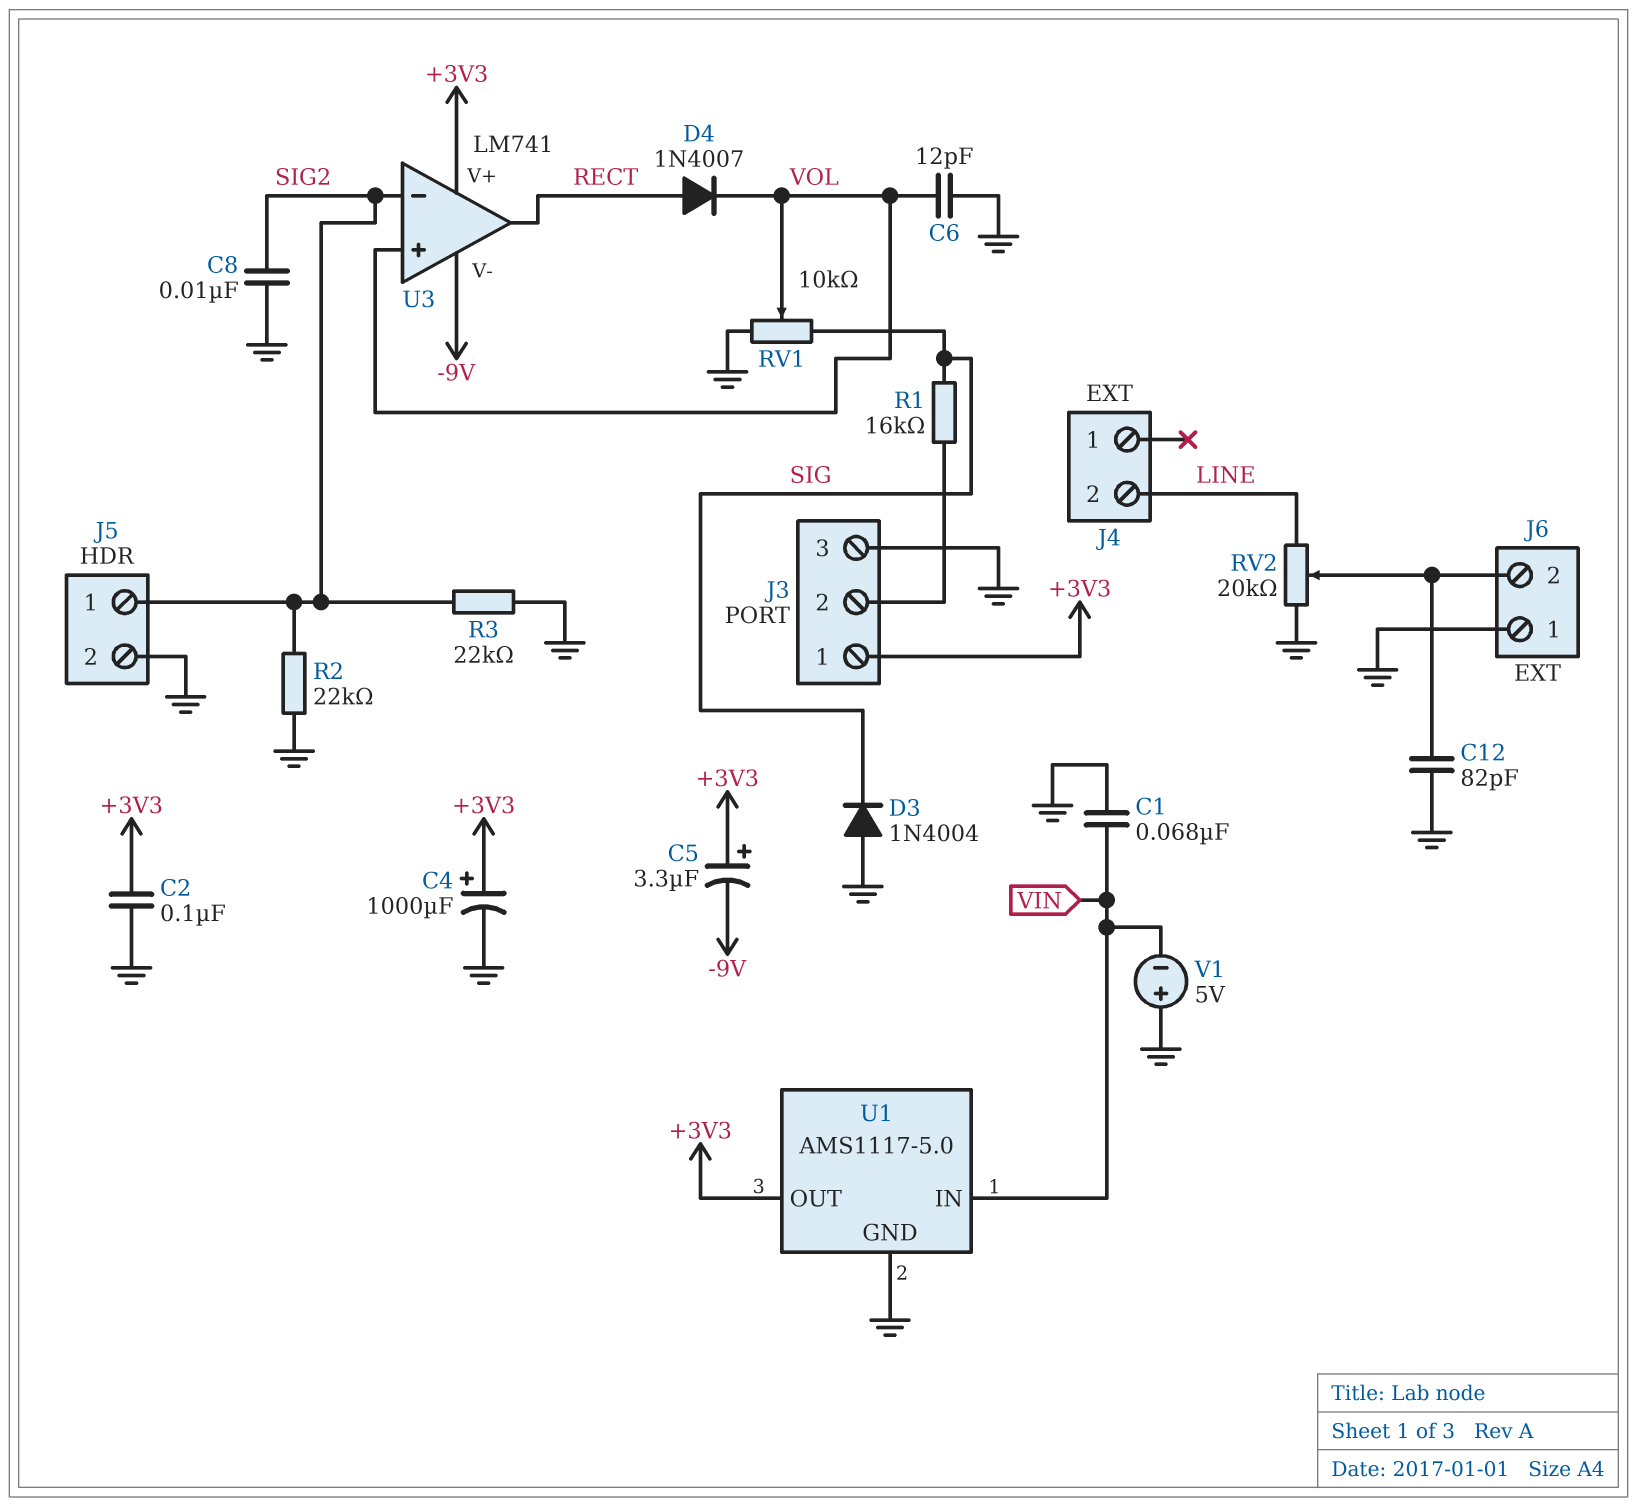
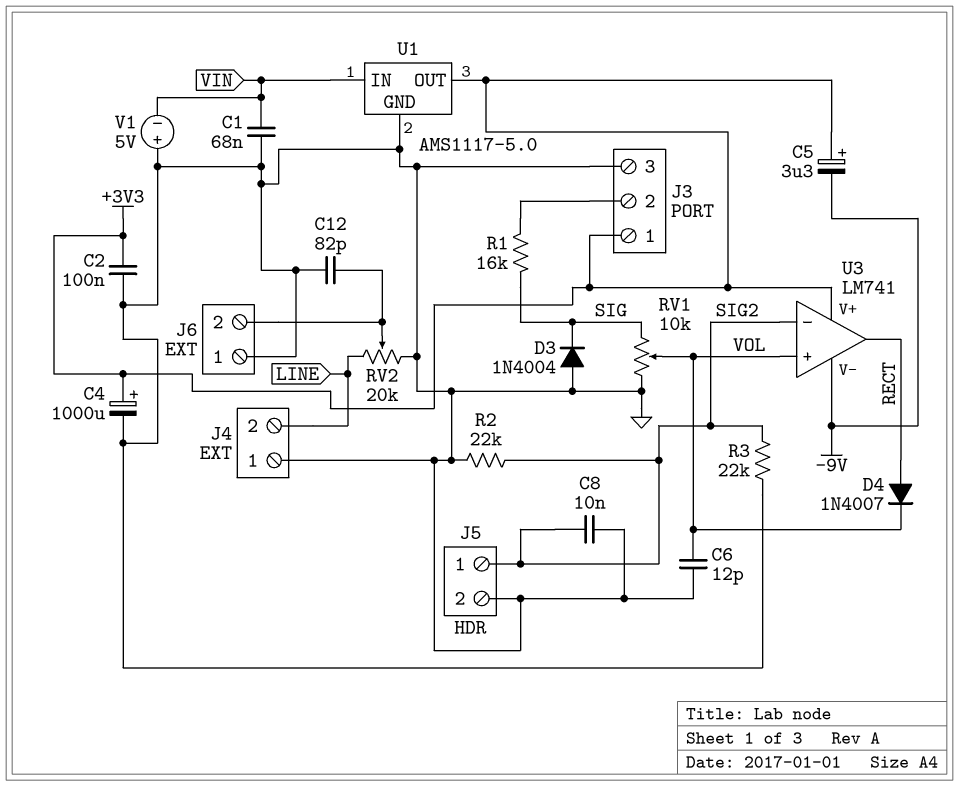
J4 pin 1: none -> GND

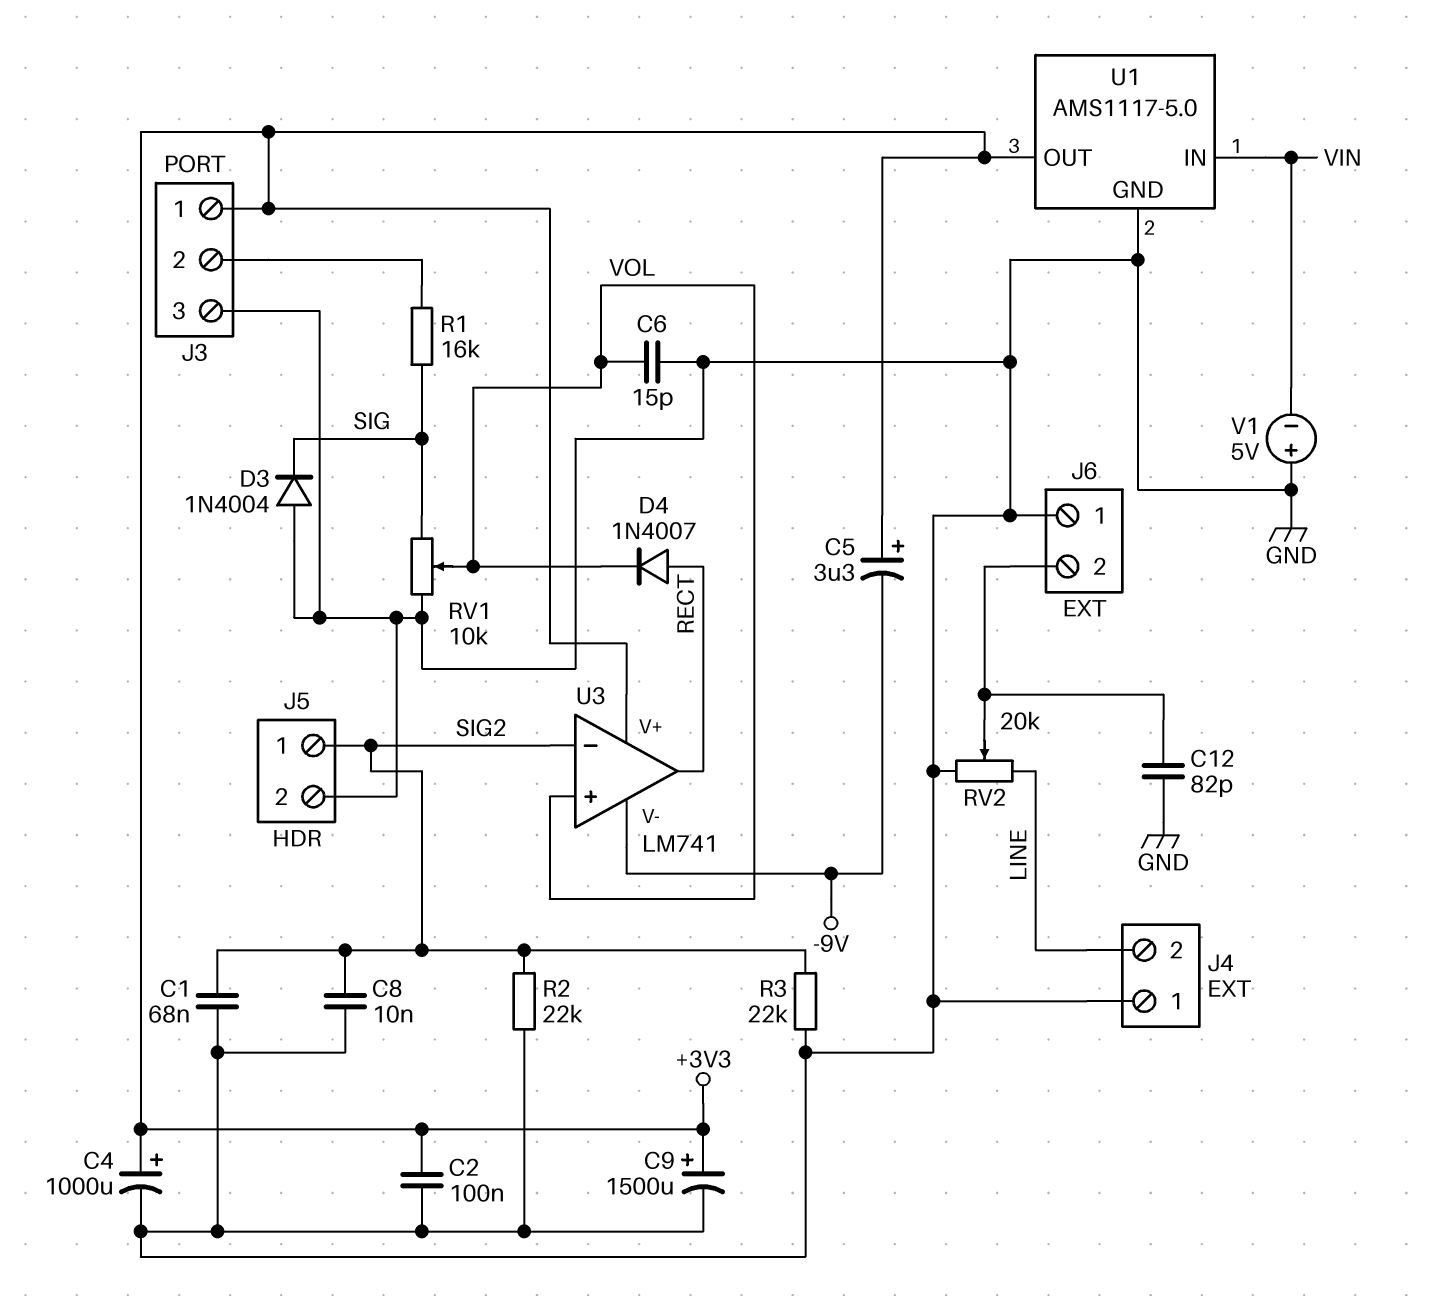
C1: 68nF (GND, VIN) -> 68nF (GND, SIG2)
C6: 12pF (GND, VOL) -> 15pF (GND, VOL)
C9: none -> 1500uF (plus +3V3, minus GND)

